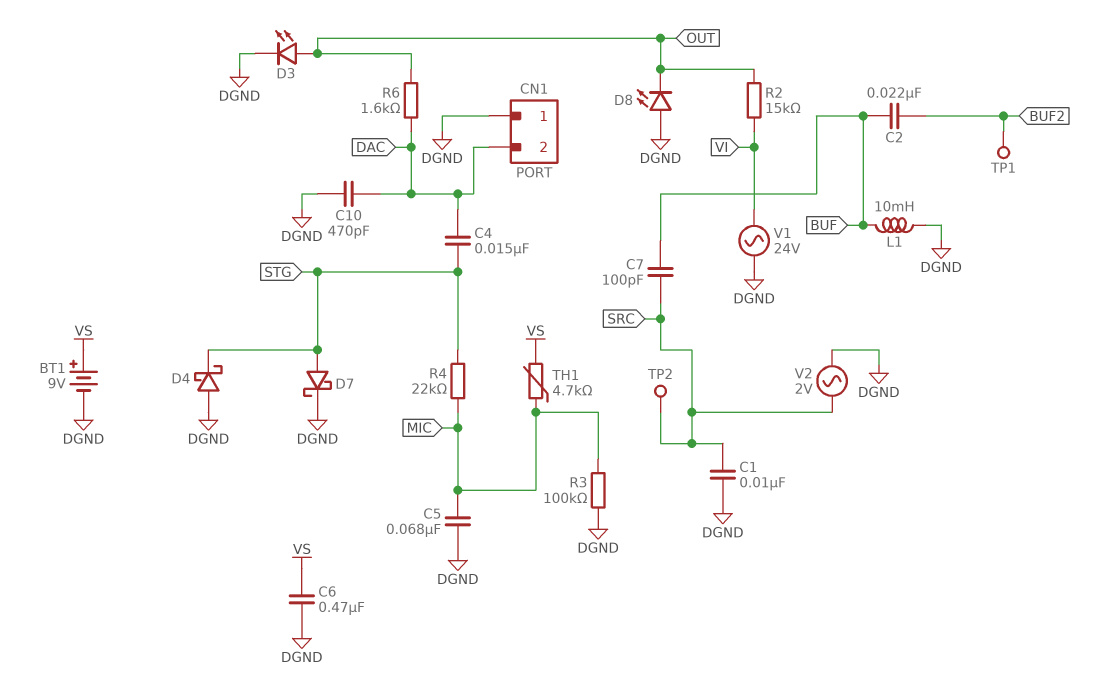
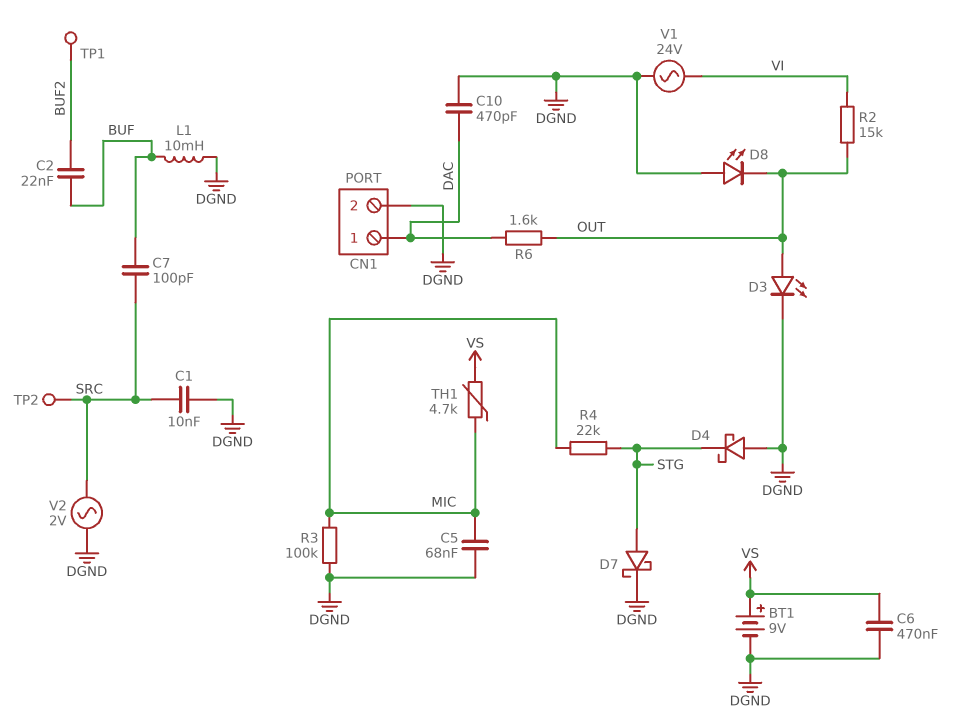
C4: 15nF (DAC, STG) -> none
CN1 pin 1: DGND -> DAC
CN1 pin 2: DAC -> DGND

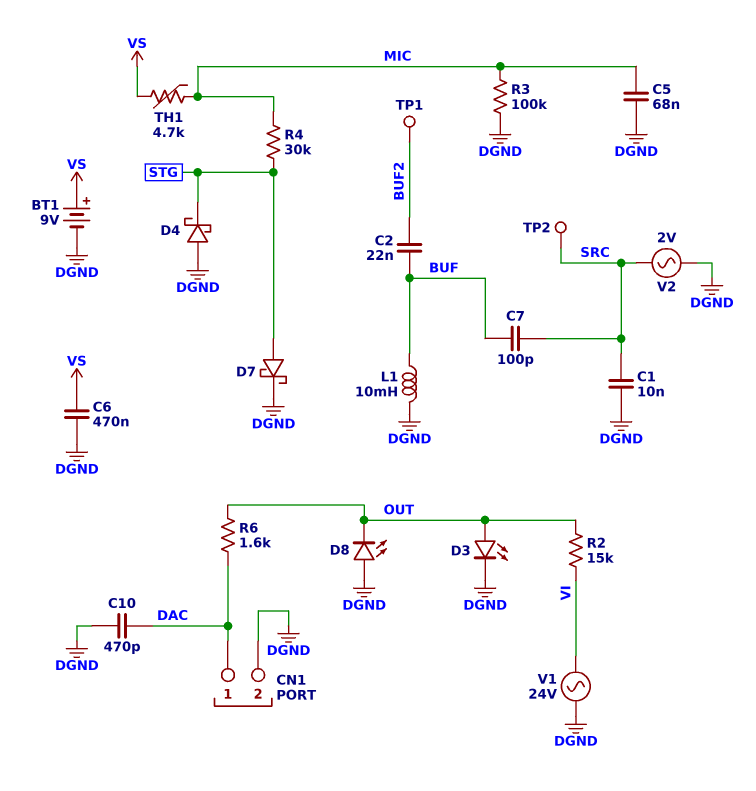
R4: 22k (MIC, STG) -> 30k (MIC, STG)

